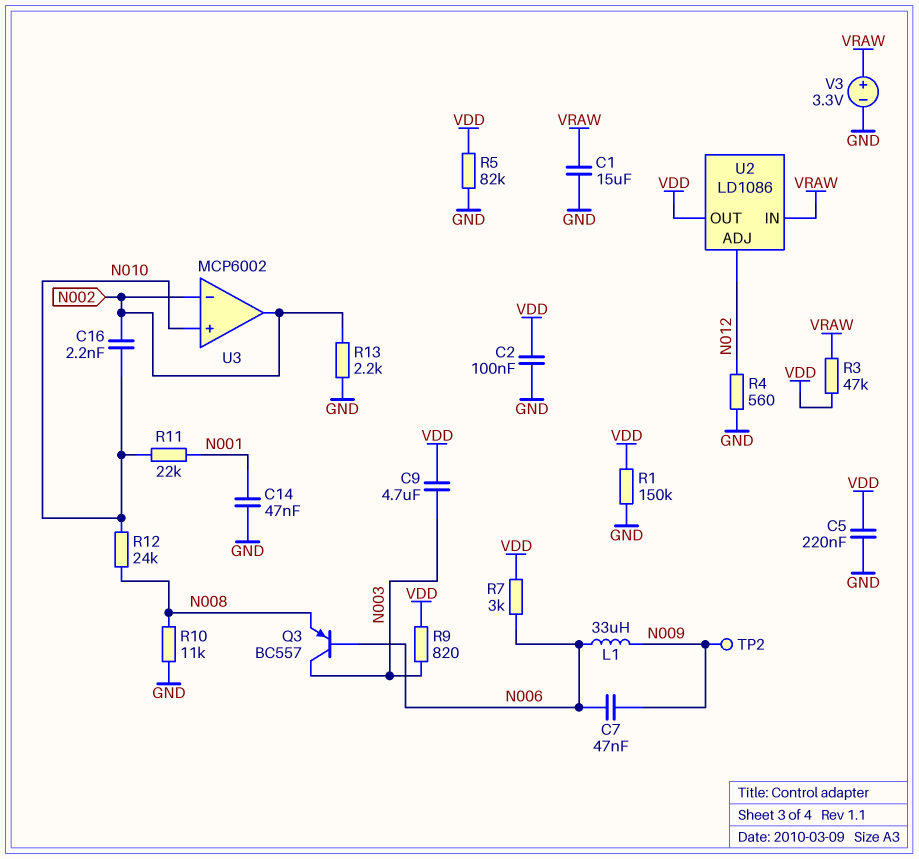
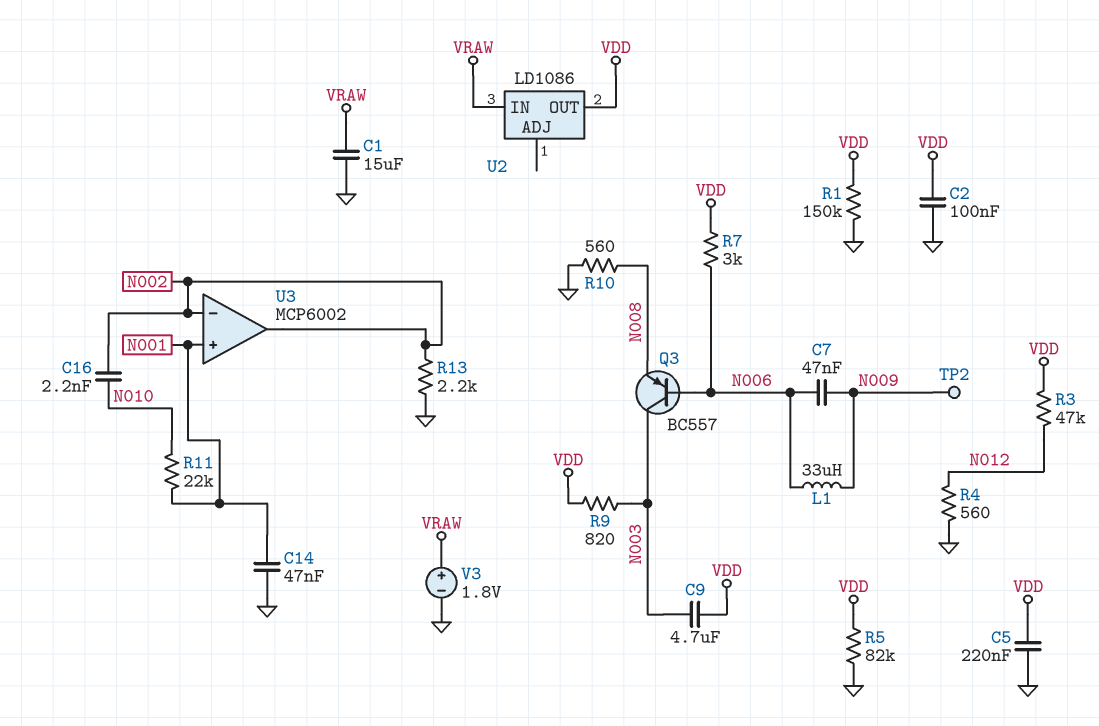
R3: 47k (VDD, VRAW) -> 47k (N012, VDD)
R10: 11k (GND, N008) -> 560 (GND, N008)
R12: 24k (N008, N010) -> none
U2 pin ADJ: N012 -> none
U3 pin in+: N010 -> N001
V3: 3.3V (plus VRAW, minus GND) -> 1.8V (plus VRAW, minus GND)

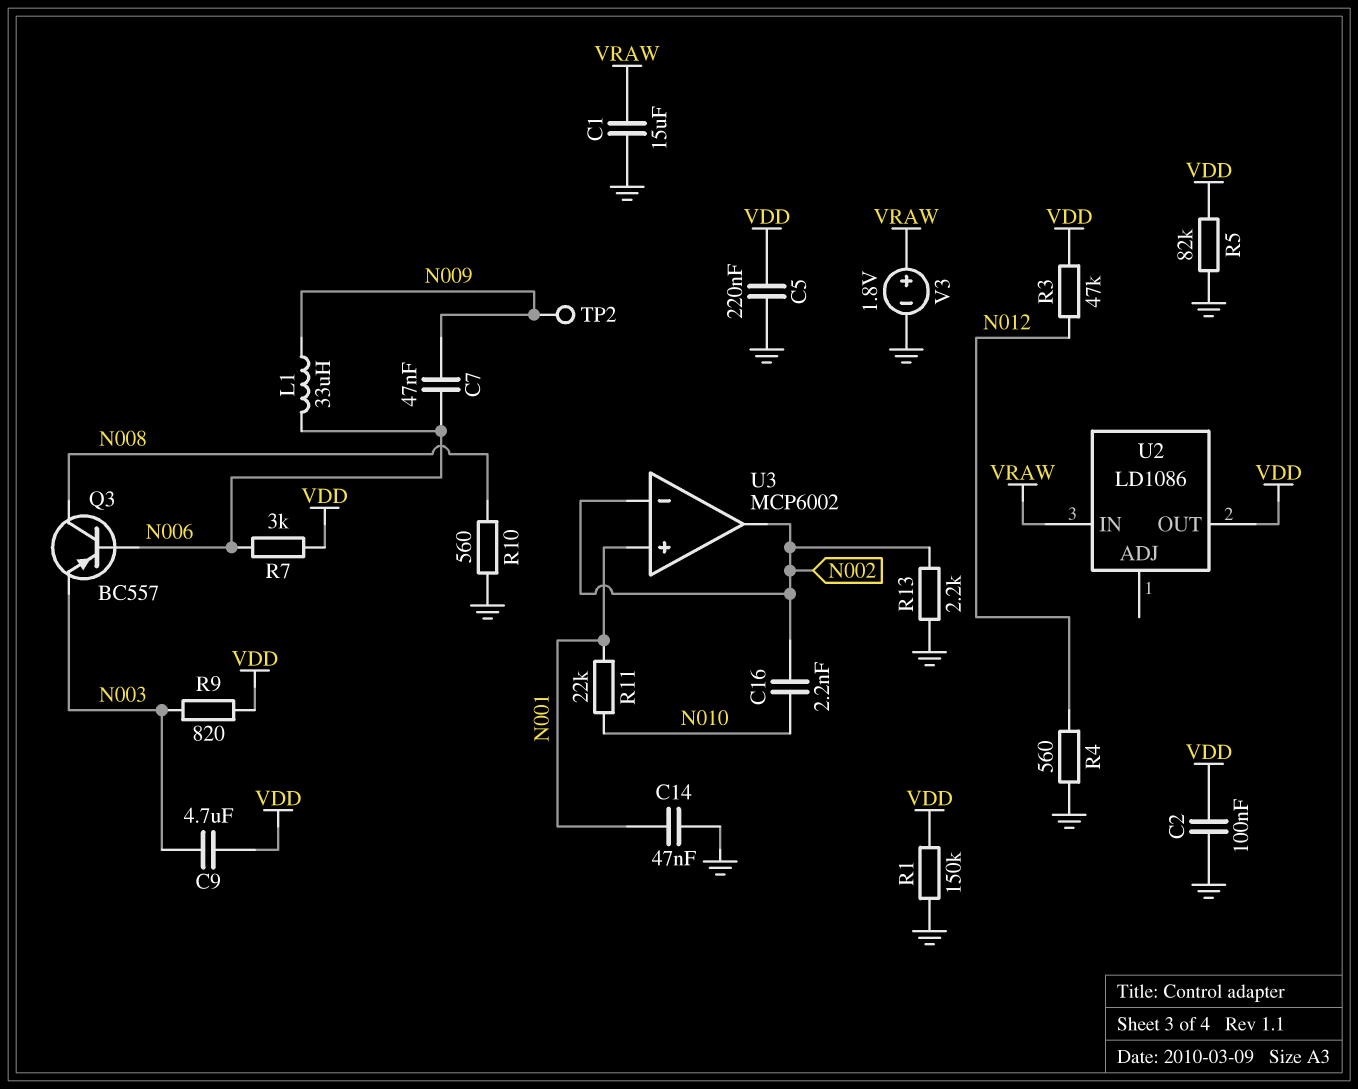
Q3: PNP BC557 (B N006, C N003, E N008) -> PNP BC557 (B N006, C N008, E N003)

